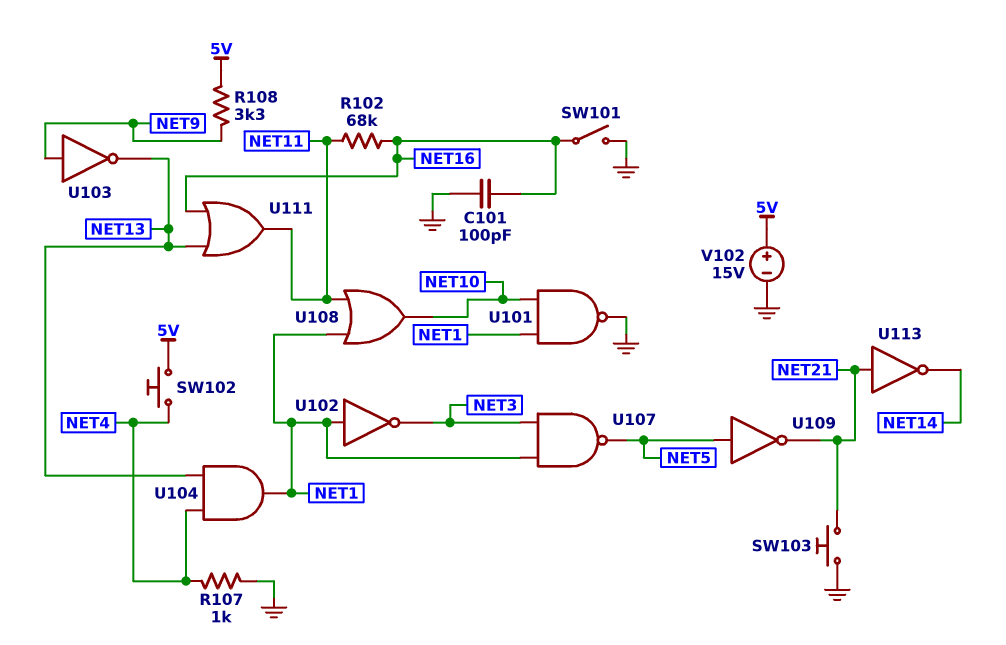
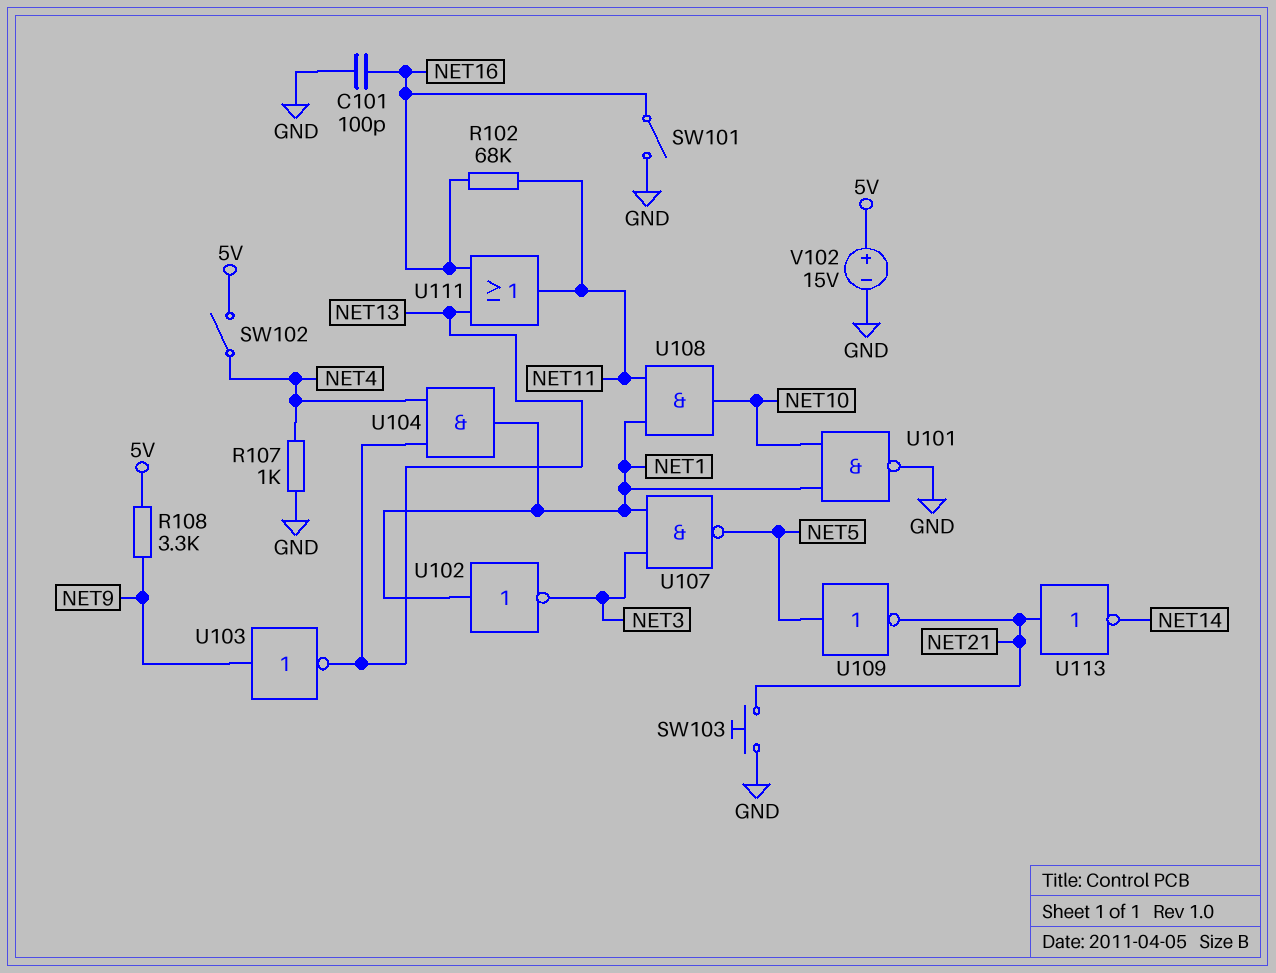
SW102: button (5V, NET4) -> switch (5V, NET4)
U108: OR (in NET1, in NET11, out NET10) -> AND (in NET1, in NET11, out NET10)

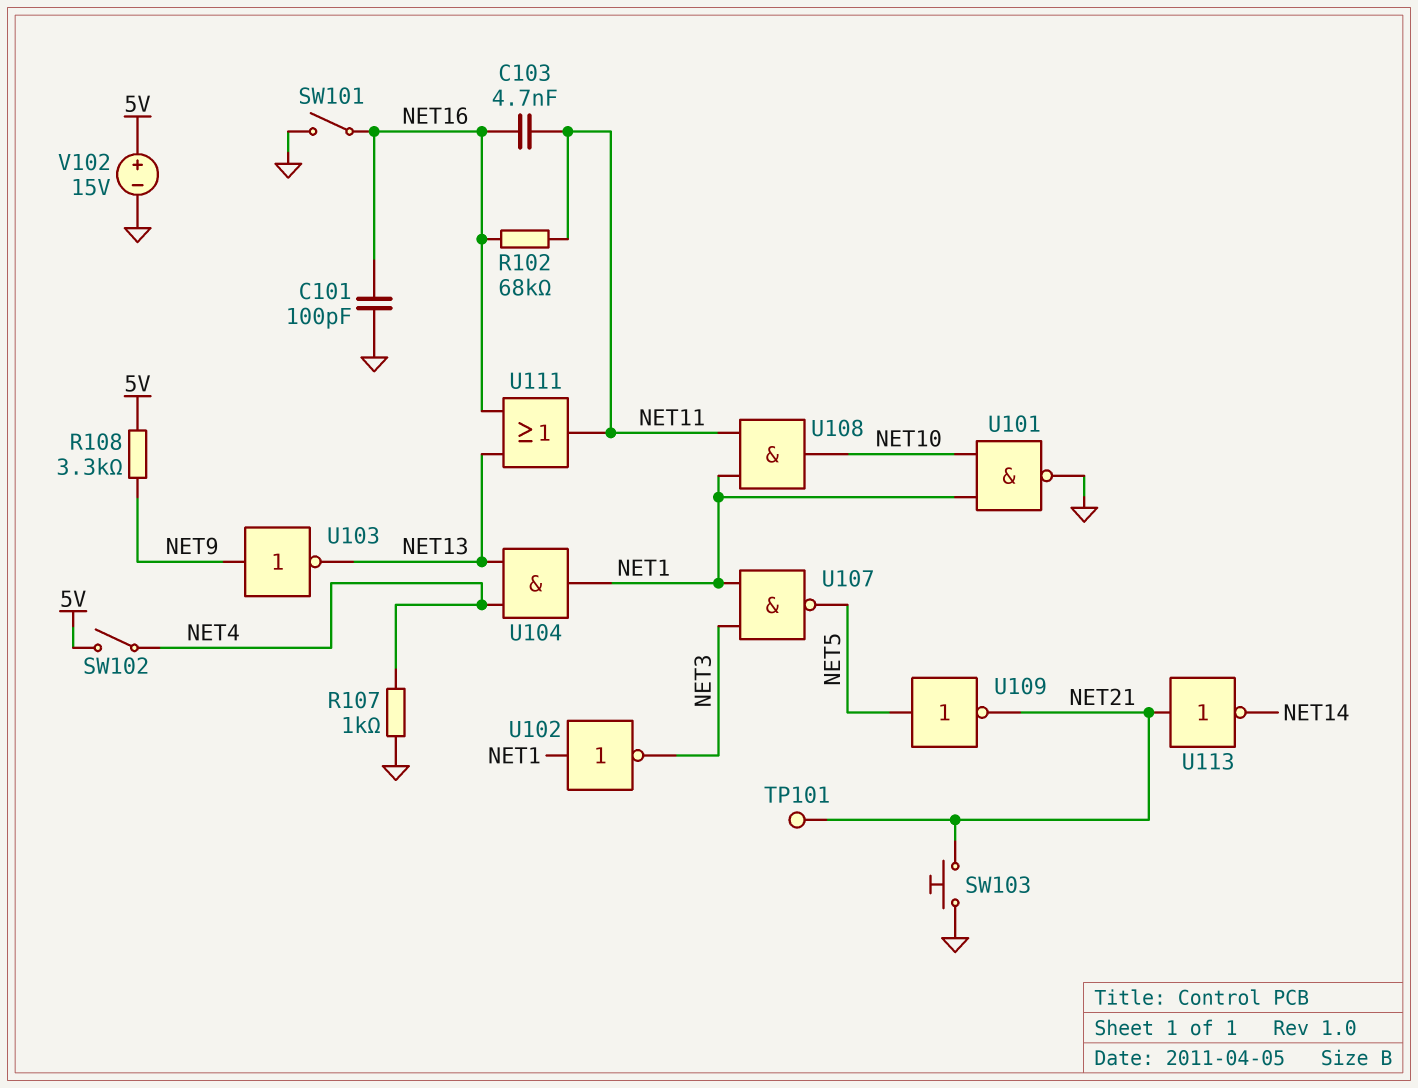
C103: none -> 4.7nF (NET11, NET16)
TP101: none -> test point (NET21)

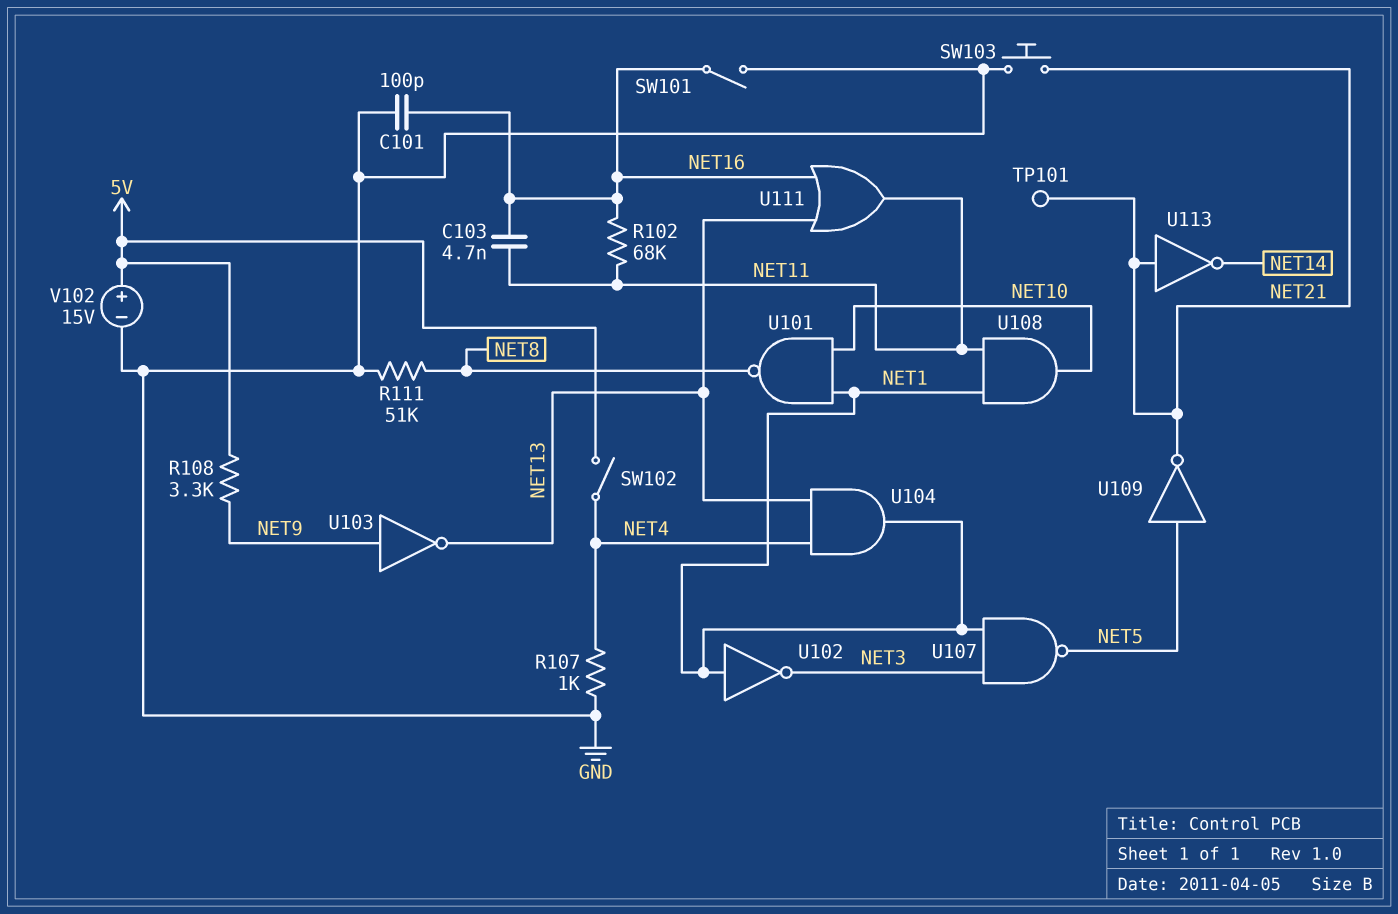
R111: none -> 51k (GND, NET8)
U101: NAND (in NET1, in NET10, out GND) -> NAND (in NET1, in NET10, out NET8)

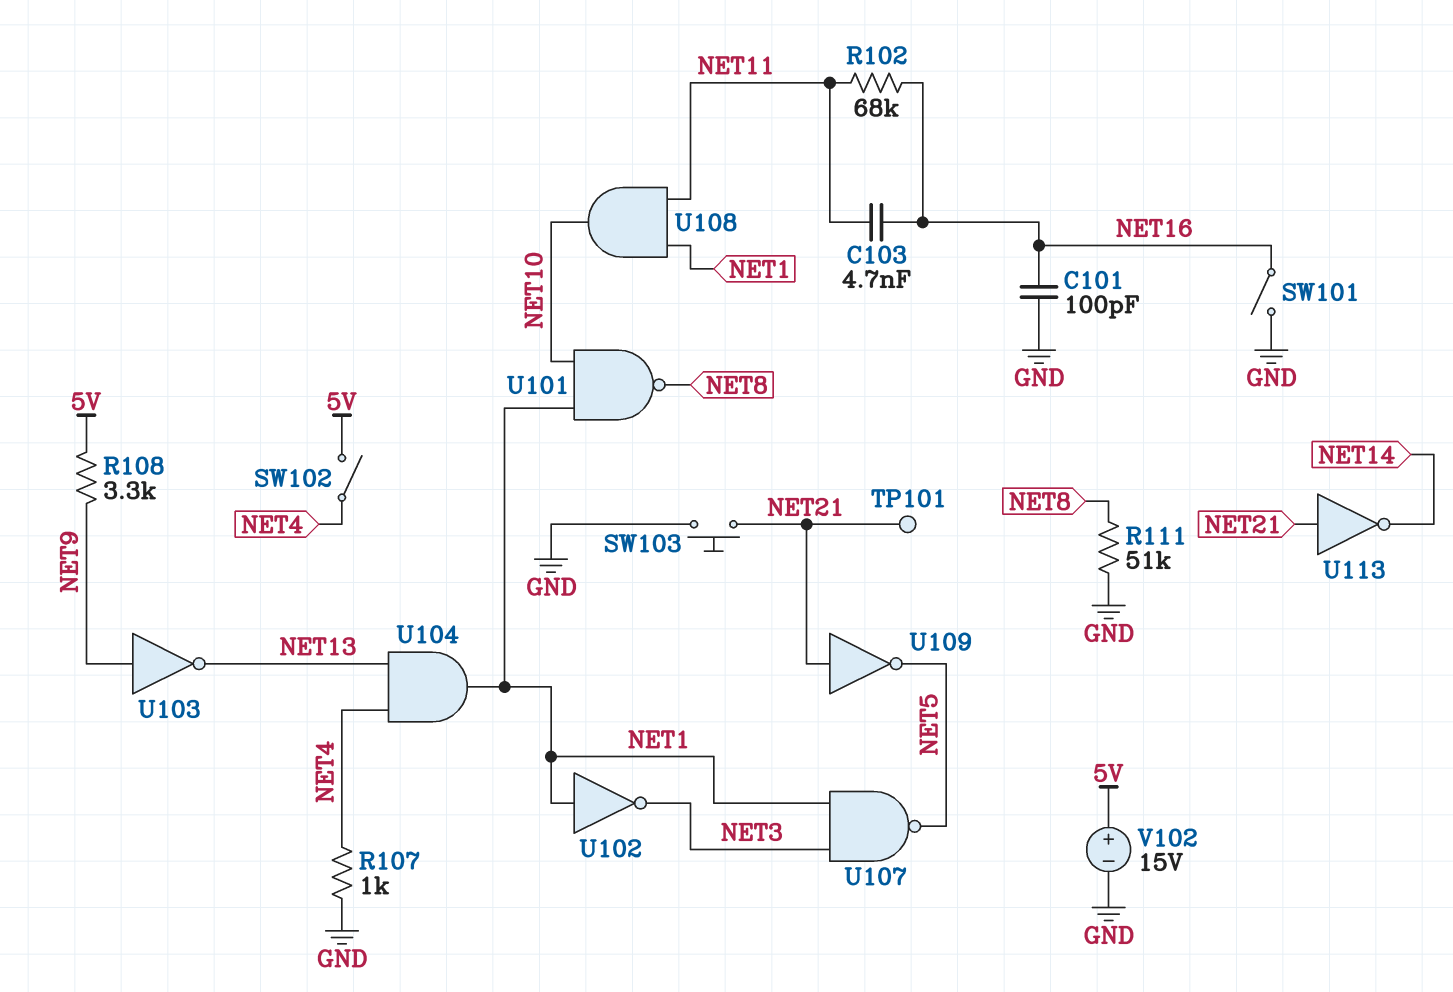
U109: NOT (in NET5, out NET21) -> NOT (in NET21, out NET5)
U111: OR (in NET13, in NET16, out NET11) -> none

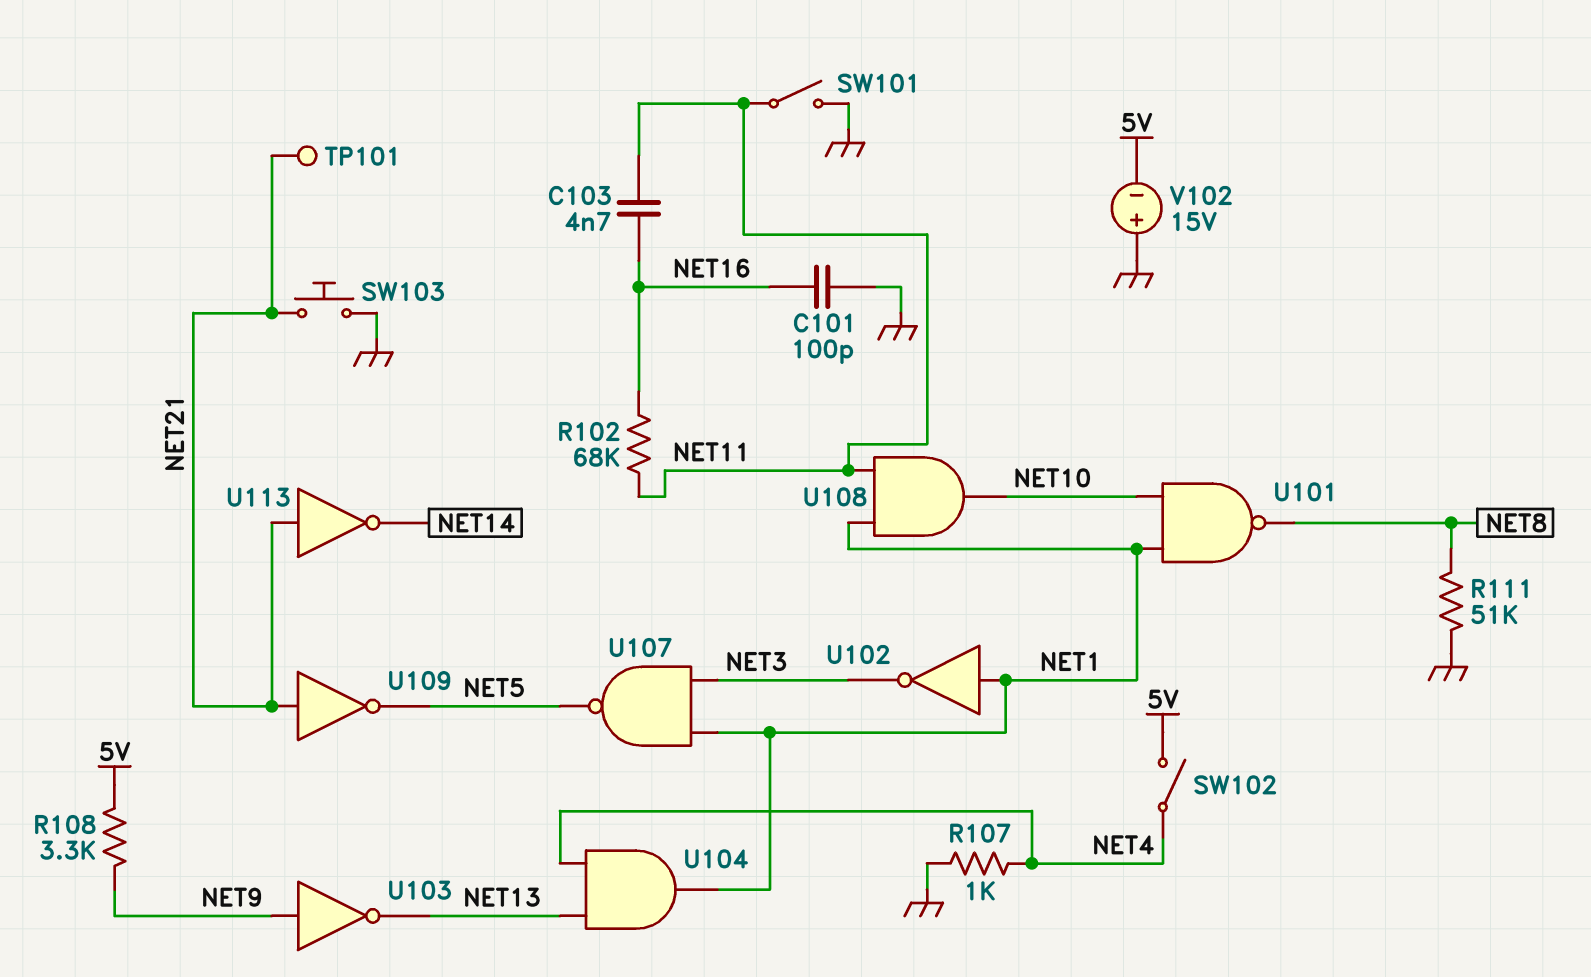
SW101: switch (GND, NET16) -> switch (GND, NET11)
V102: 15V (plus 5V, minus GND) -> 15V (plus GND, minus 5V)

